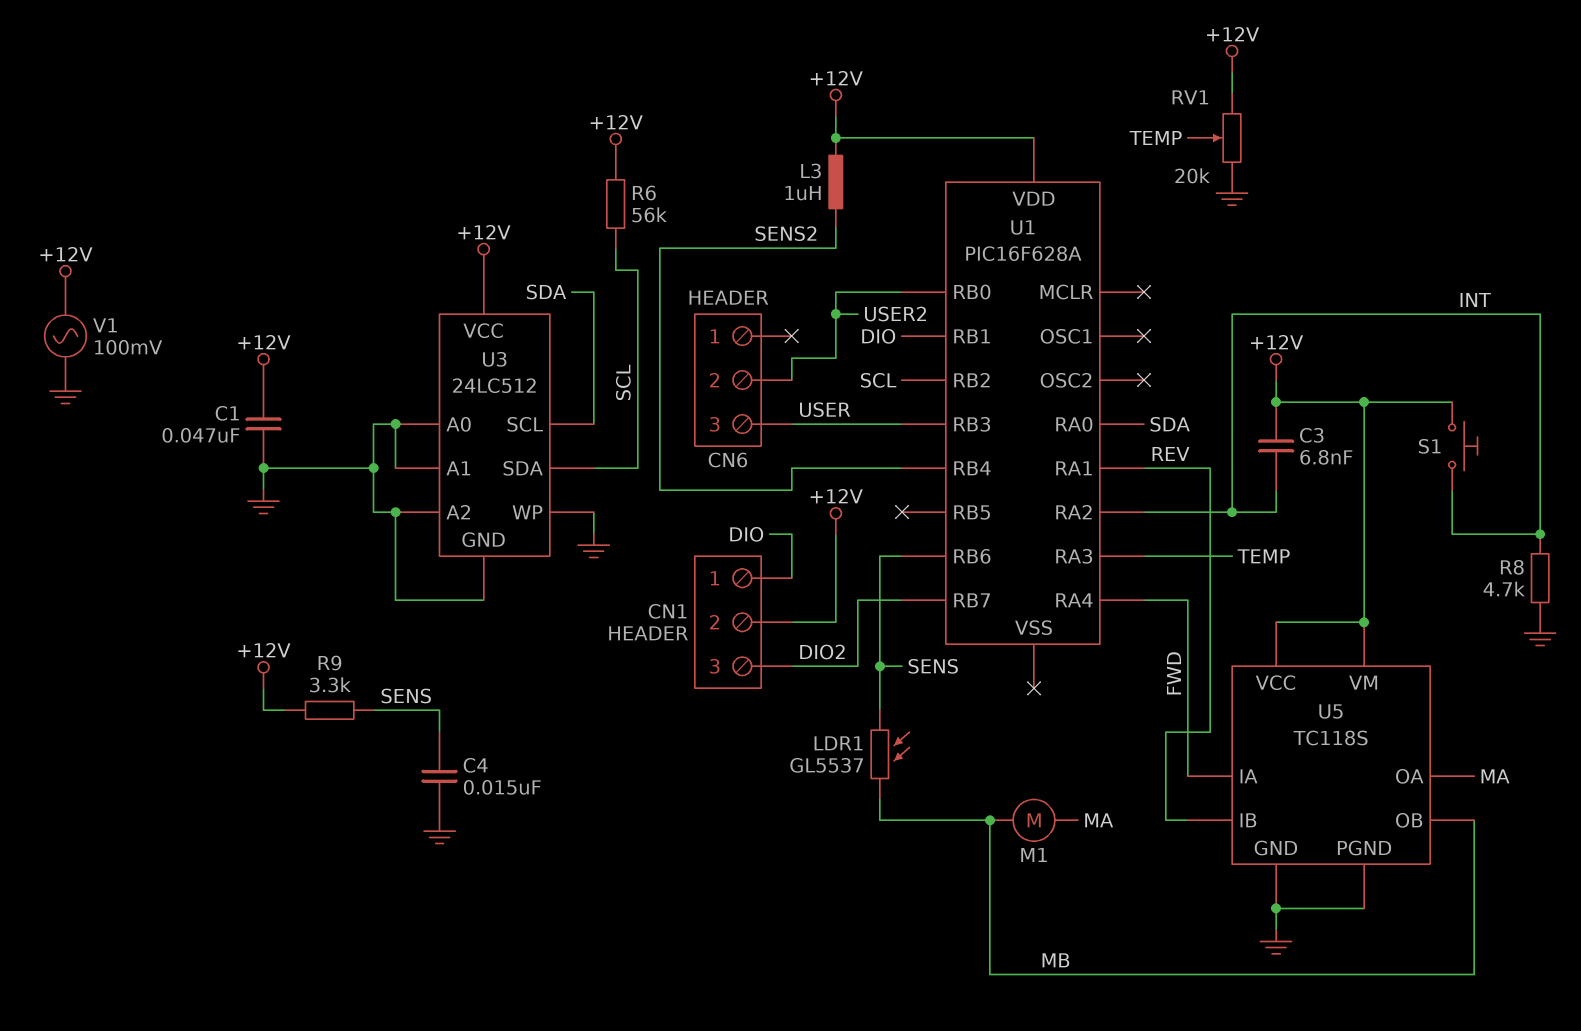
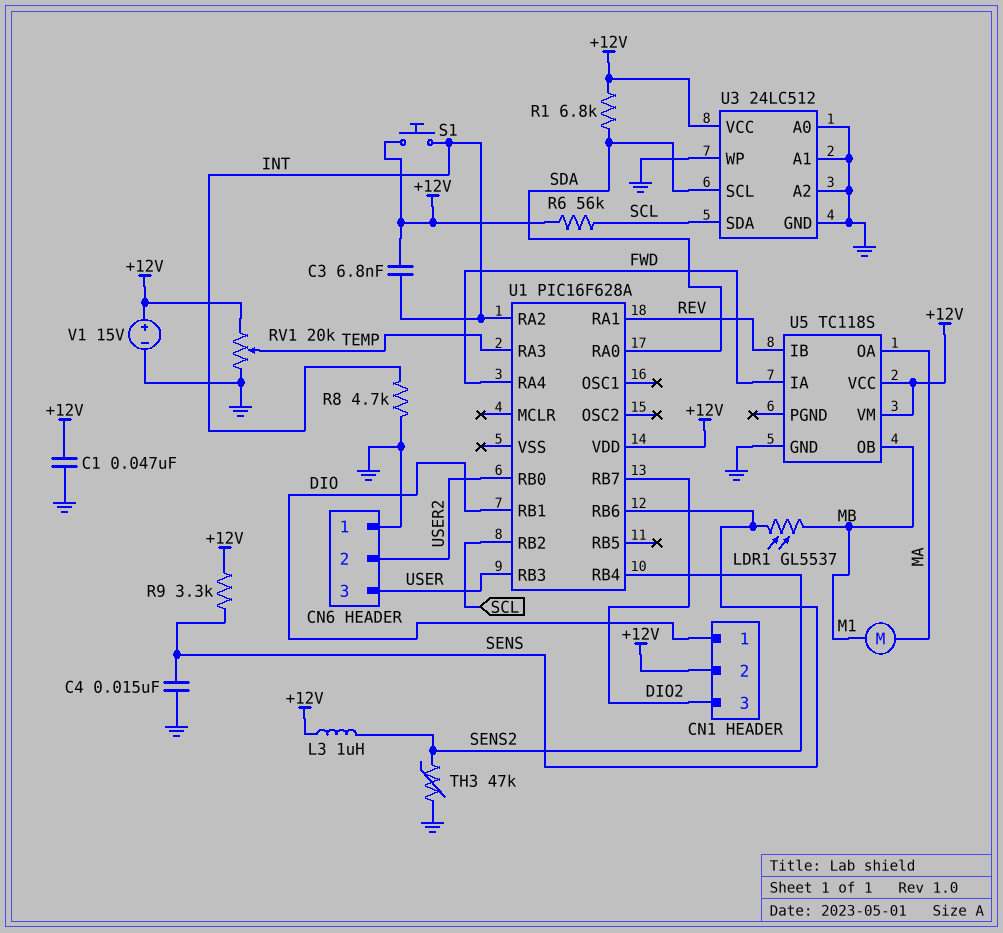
CN6 pin 1: none -> GND
R1: none -> 6.8k (+12V, SDA)
TH3: none -> 47k (GND, SENS2)
U5 pin PGND: GND -> none
V1: AC 100mV (+12V, GND) -> 15V (plus +12V, minus GND)

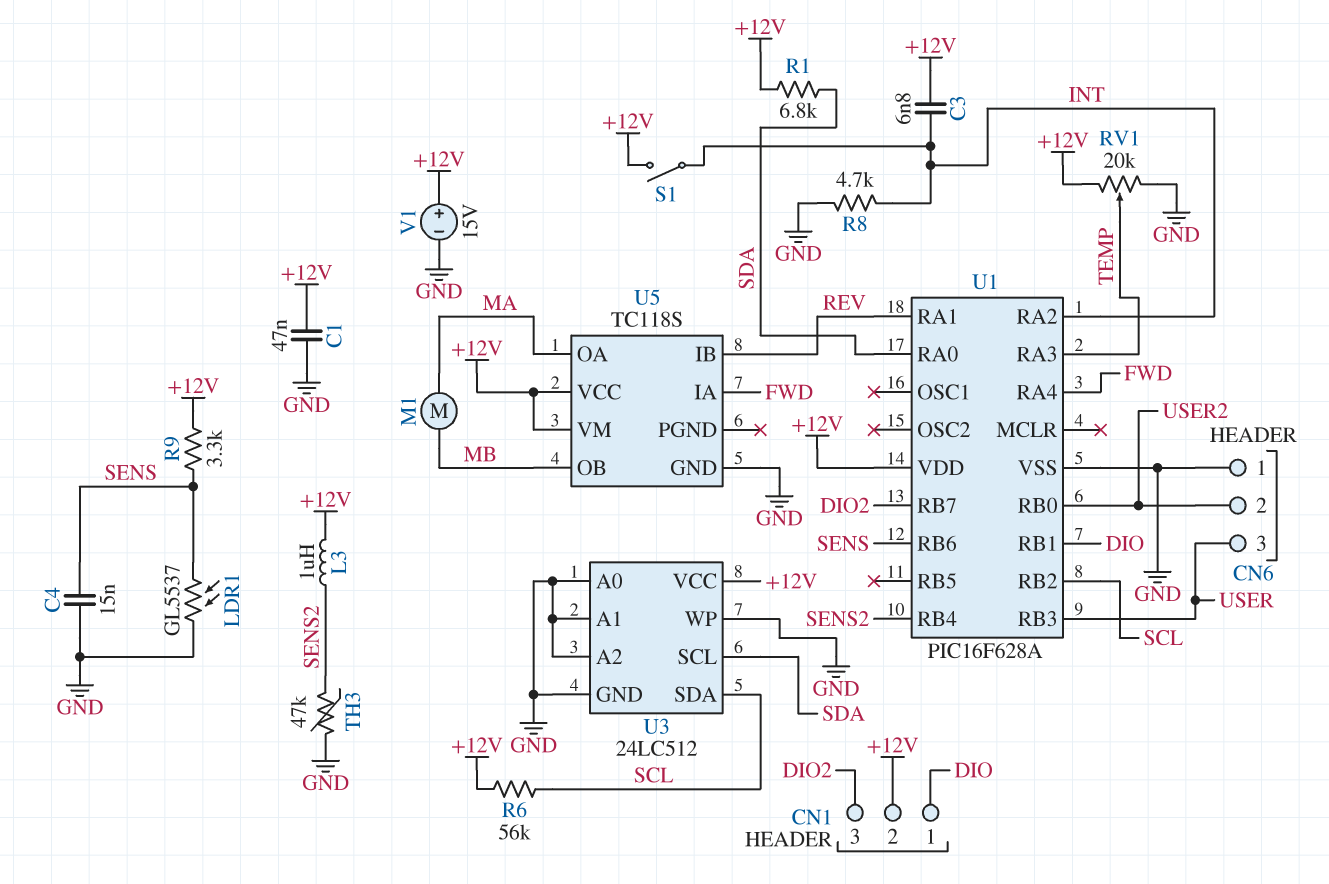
LDR1: GL5537 (MB, SENS) -> GL5537 (GND, SENS)
S1: button (+12V, INT) -> switch (+12V, INT)
U1 pin VSS: none -> GND

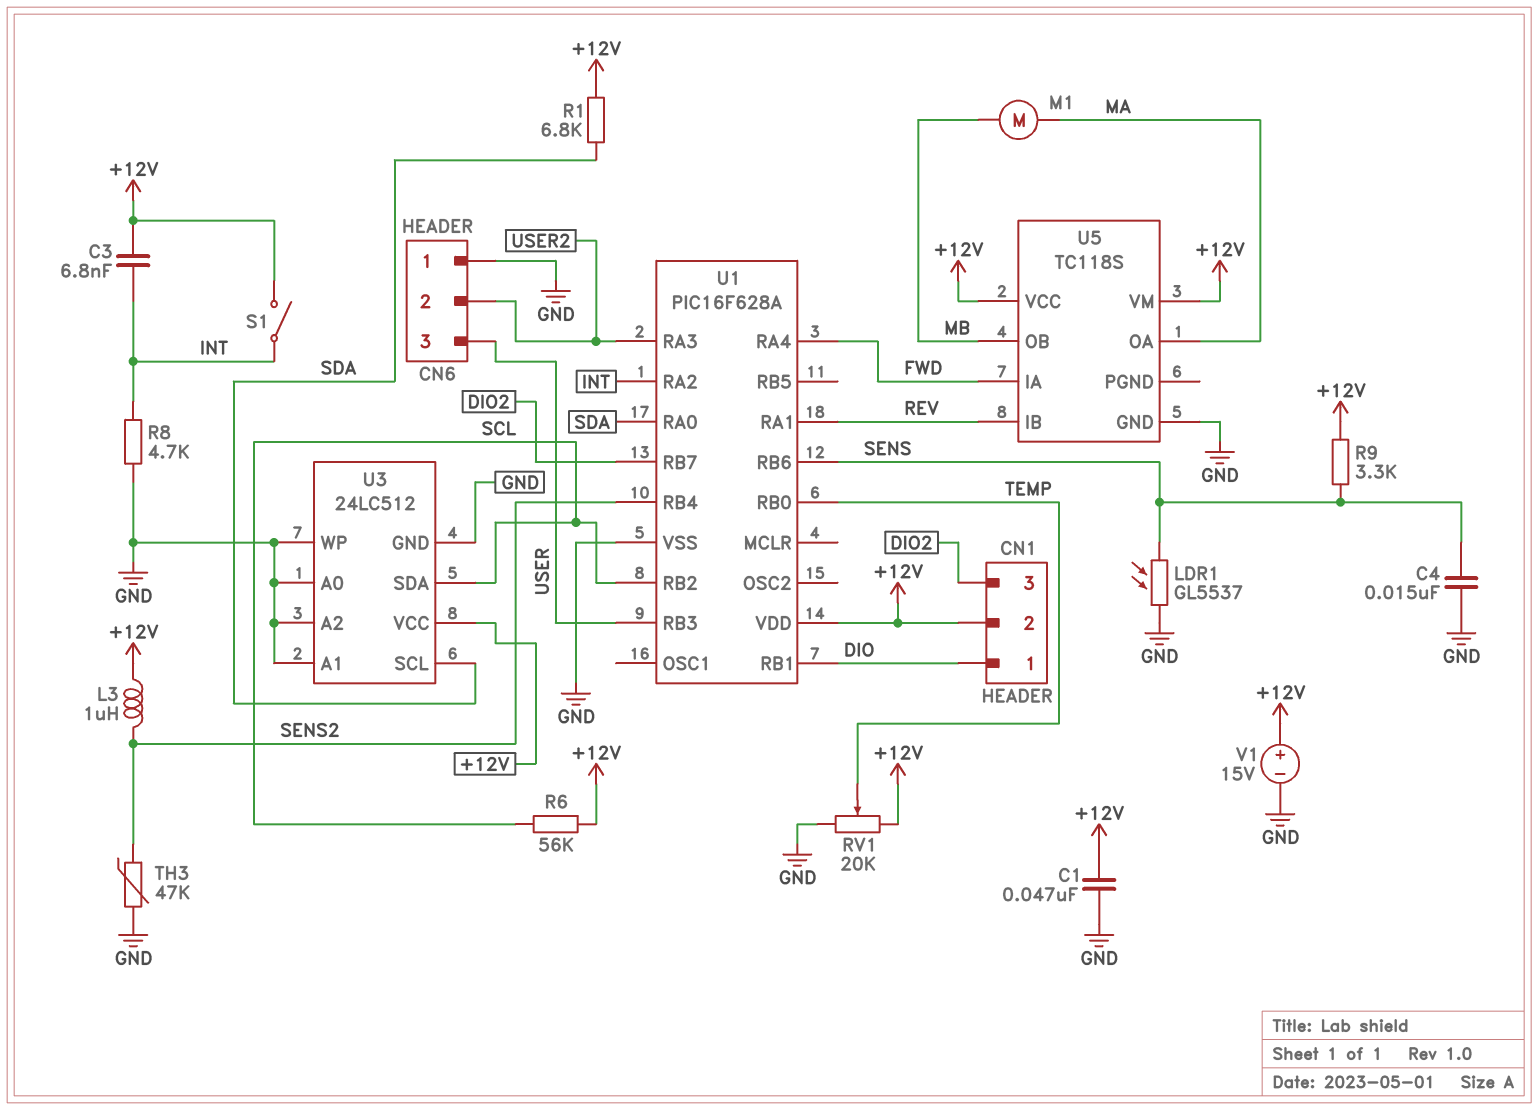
U1 pin RA3: TEMP -> USER2
U1 pin RB0: USER2 -> TEMP

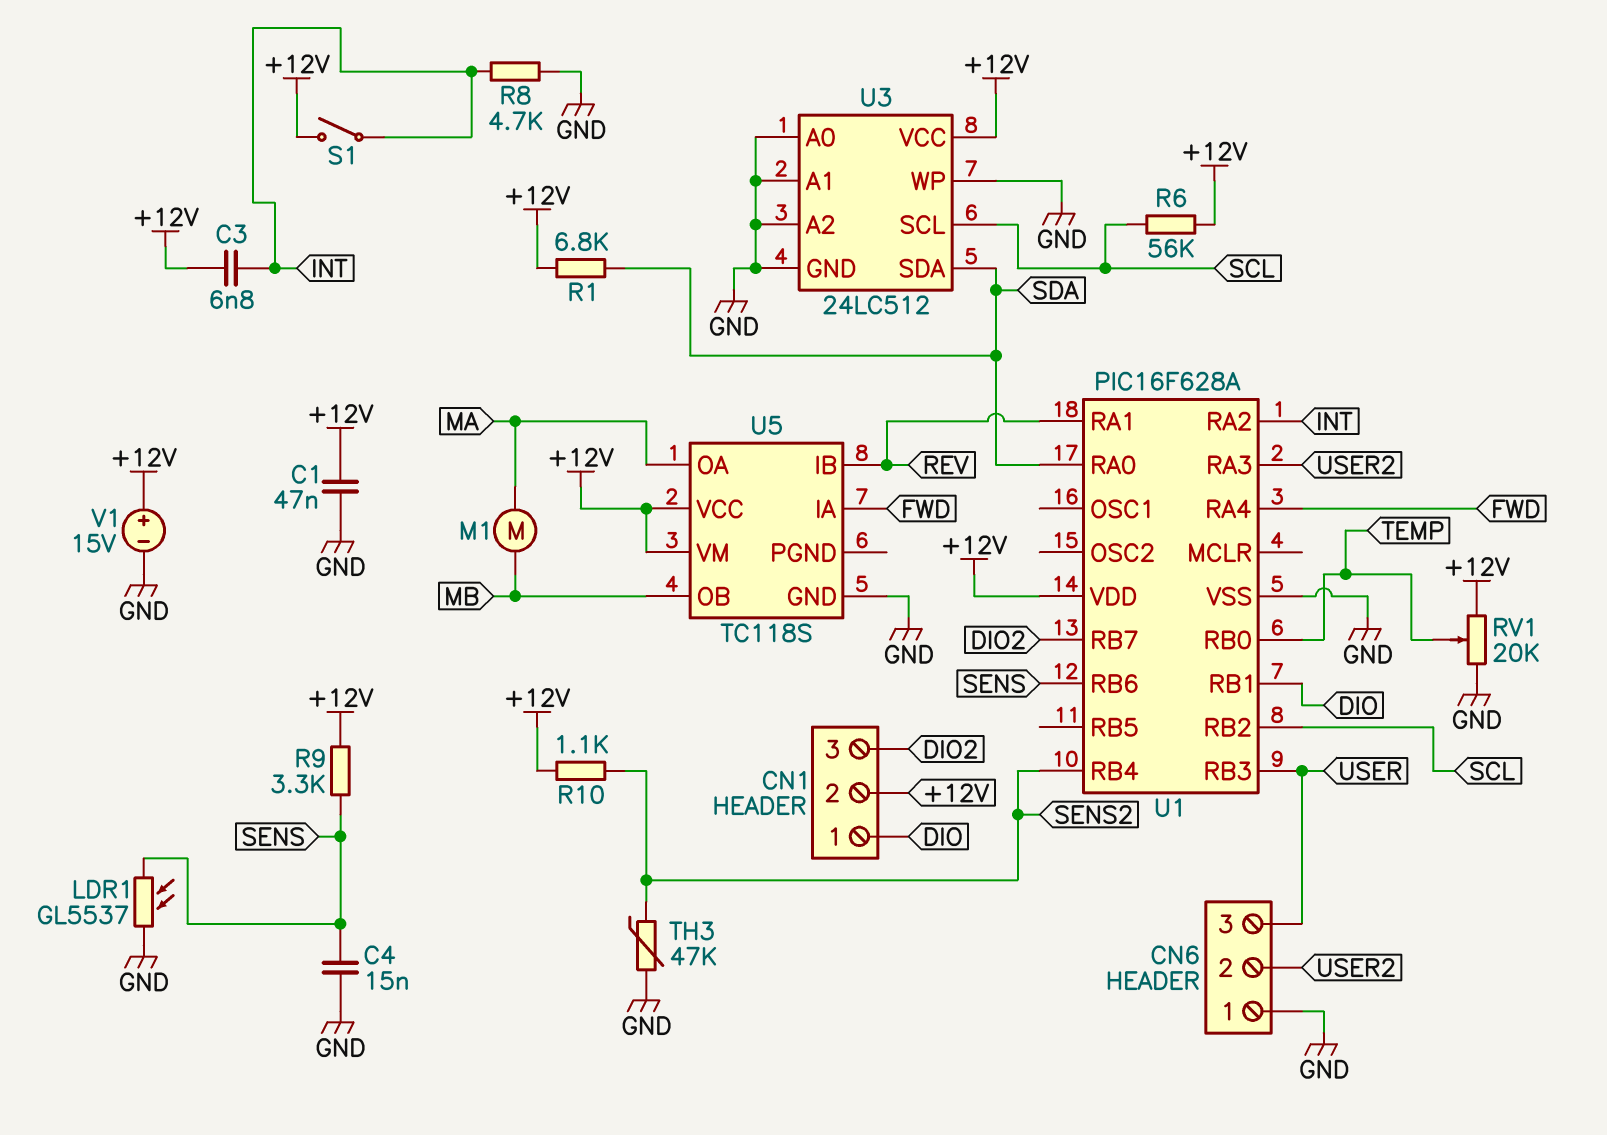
L3: 1uH (+12V, SENS2) -> none
R10: none -> 1.1k (+12V, SENS2)
U3 pin SCL: SDA -> SCL
U3 pin SDA: SCL -> SDA

